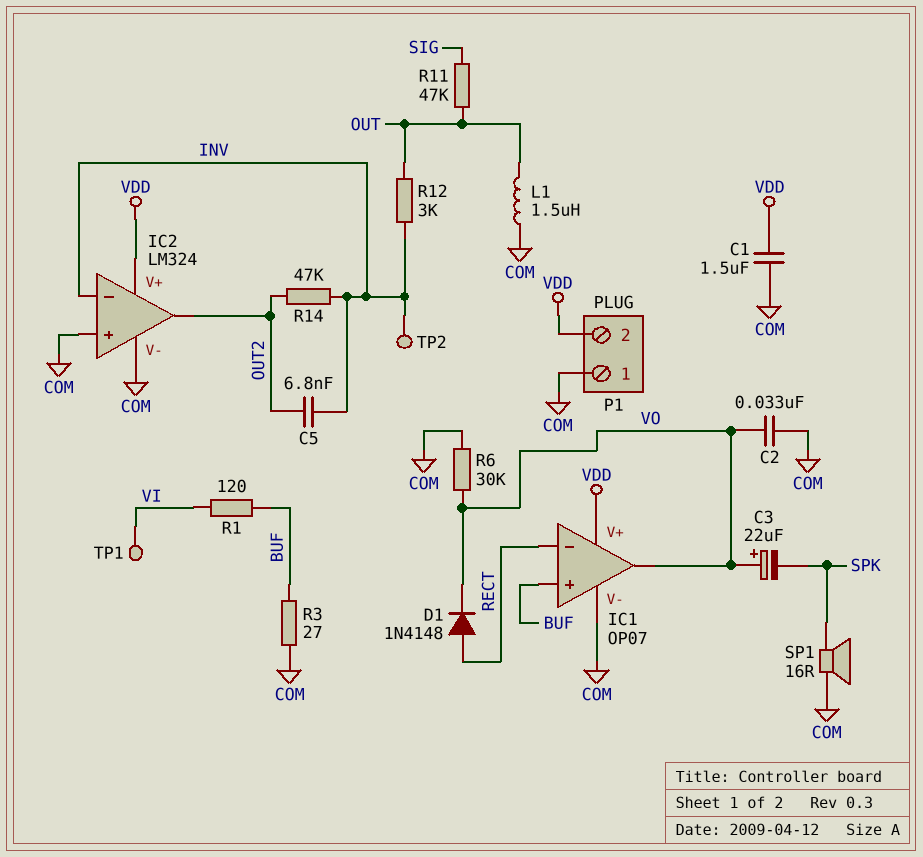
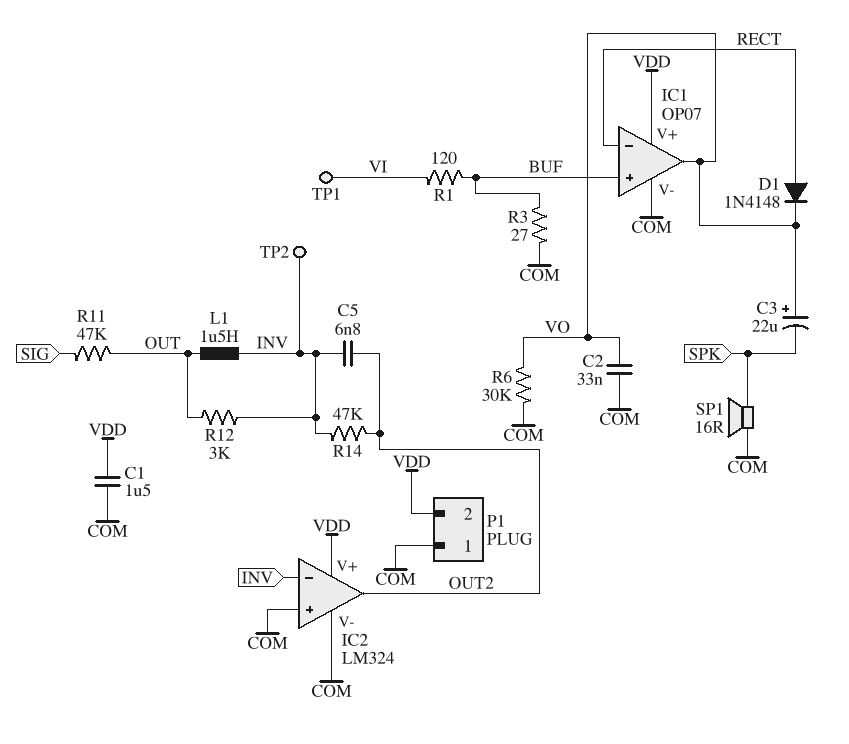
L1: 1.5uH (COM, OUT) -> 1.5uH (INV, OUT)

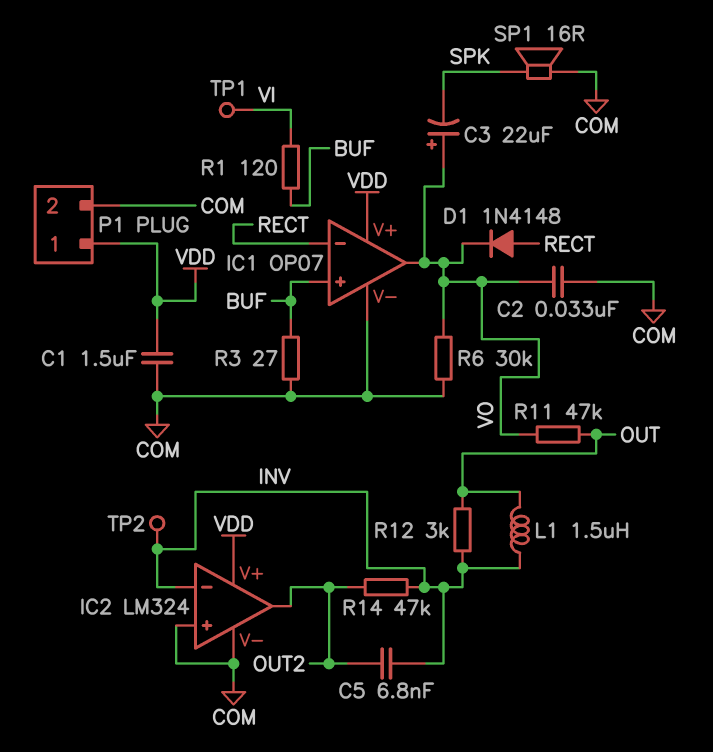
P1 pin 1: COM -> VDD
P1 pin 2: VDD -> COM
R11: 47k (OUT, SIG) -> 47k (OUT, VO)

